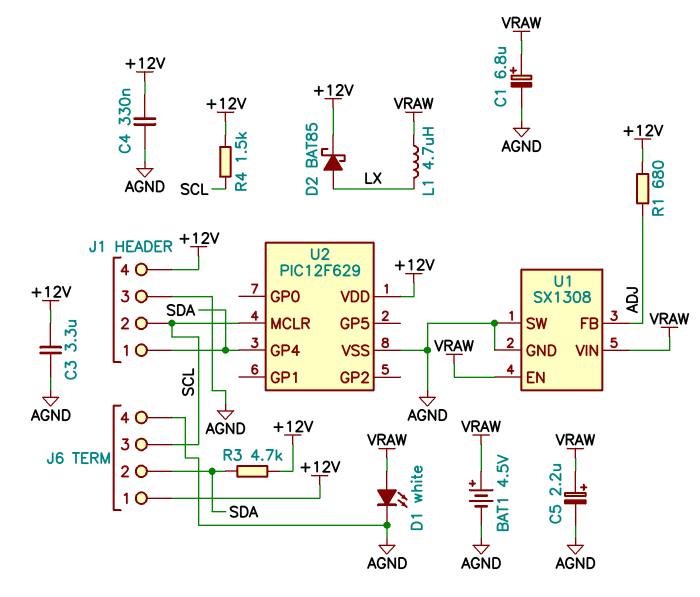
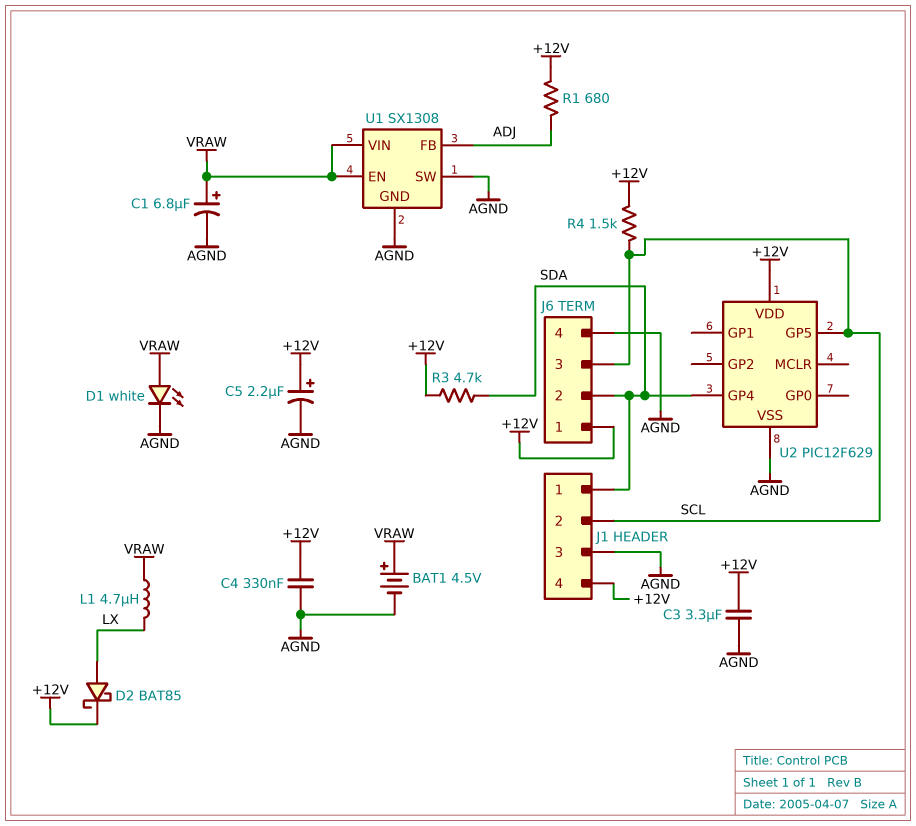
C5: 2.2uF (plus VRAW, minus AGND) -> 2.2uF (plus +12V, minus AGND)
U2 pin GP5: none -> SCL
U2 pin MCLR: SCL -> none

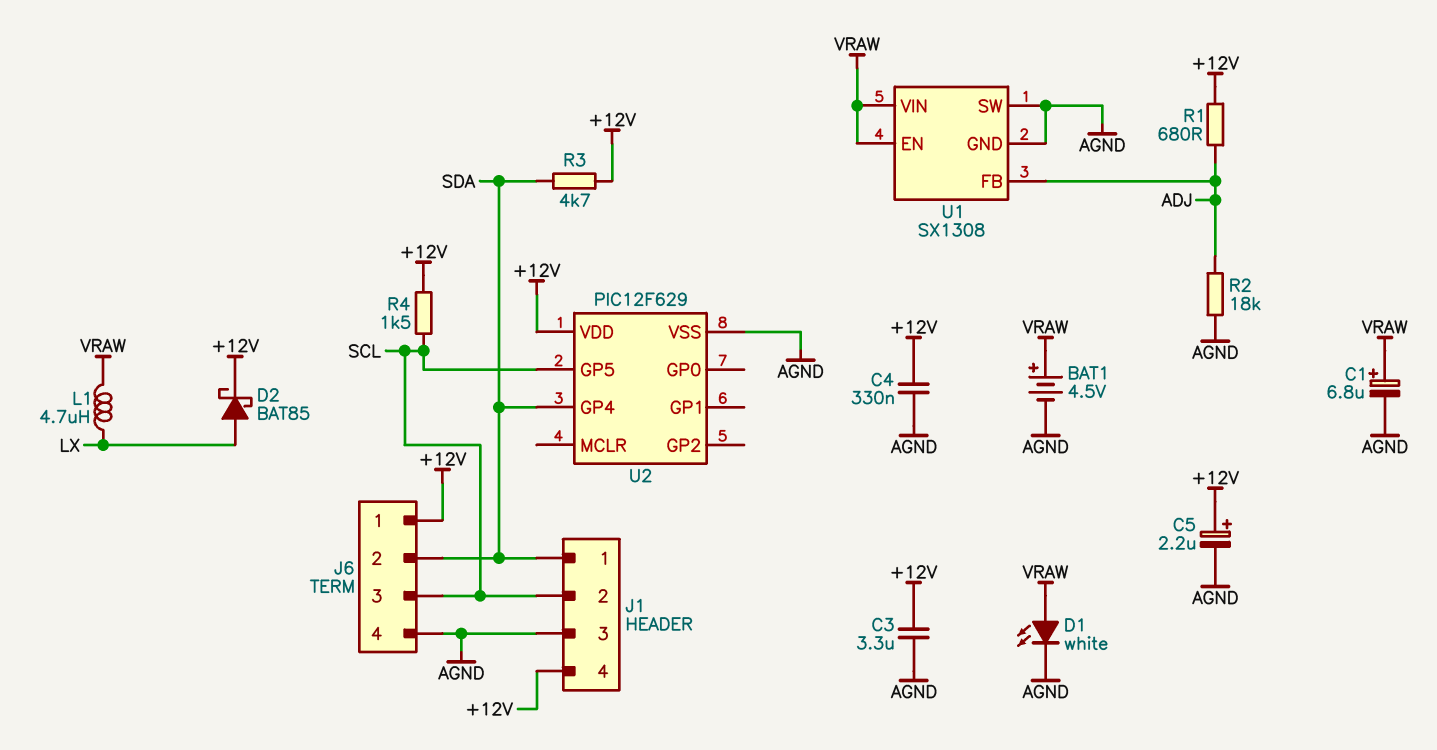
R2: none -> 18k (ADJ, AGND)

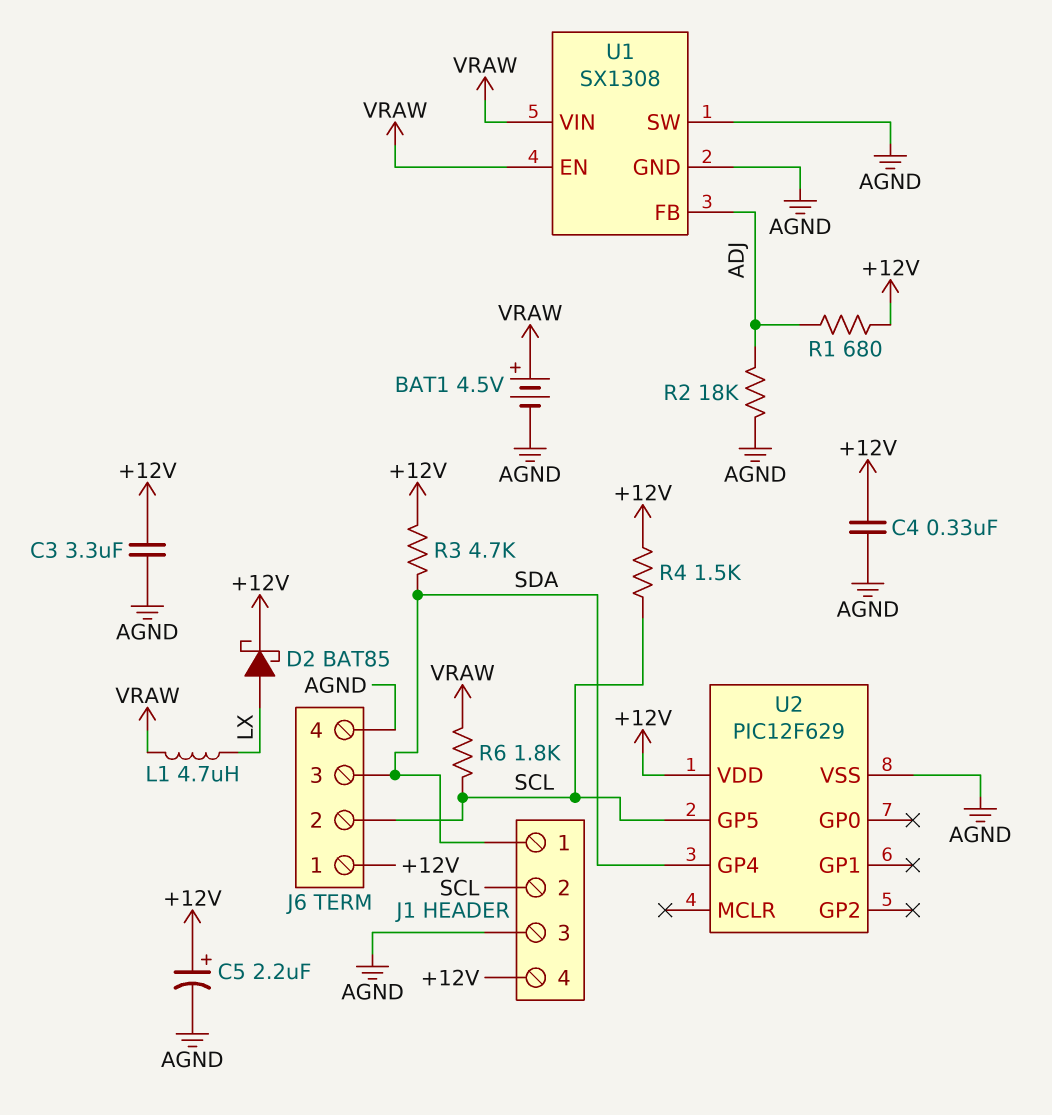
C1: 6.8uF (plus VRAW, minus AGND) -> none
D1: LED white (A VRAW, K AGND) -> none
J6 pin 2: SDA -> SCL
J6 pin 3: SCL -> SDA
R6: none -> 1.8k (SCL, VRAW)

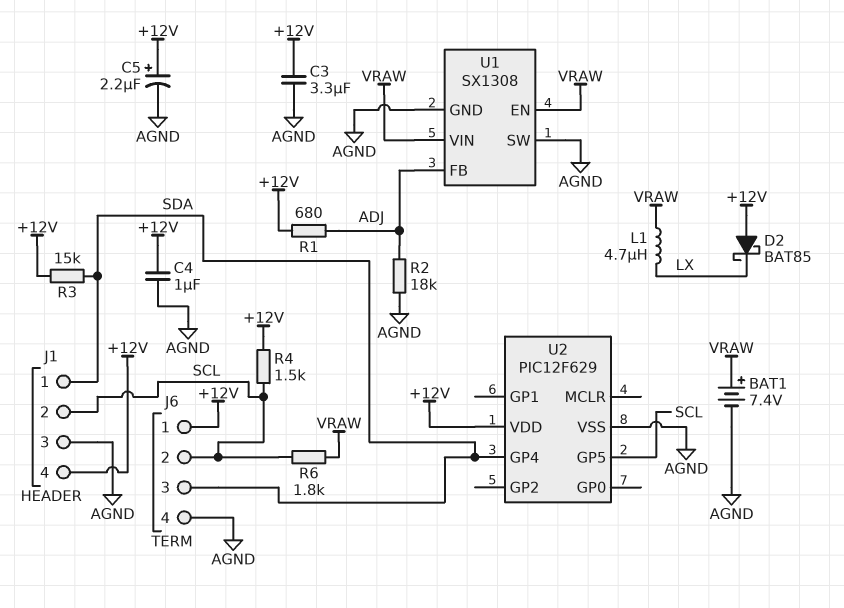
BAT1: 4.5V (plus VRAW, minus AGND) -> 7.4V (plus VRAW, minus AGND)
C4: 330nF (+12V, AGND) -> 1uF (+12V, AGND)
D2: schottky BAT85 (A LX, K +12V) -> schottky BAT85 (A +12V, K LX)
R3: 4.7k (+12V, SDA) -> 15k (+12V, SDA)

